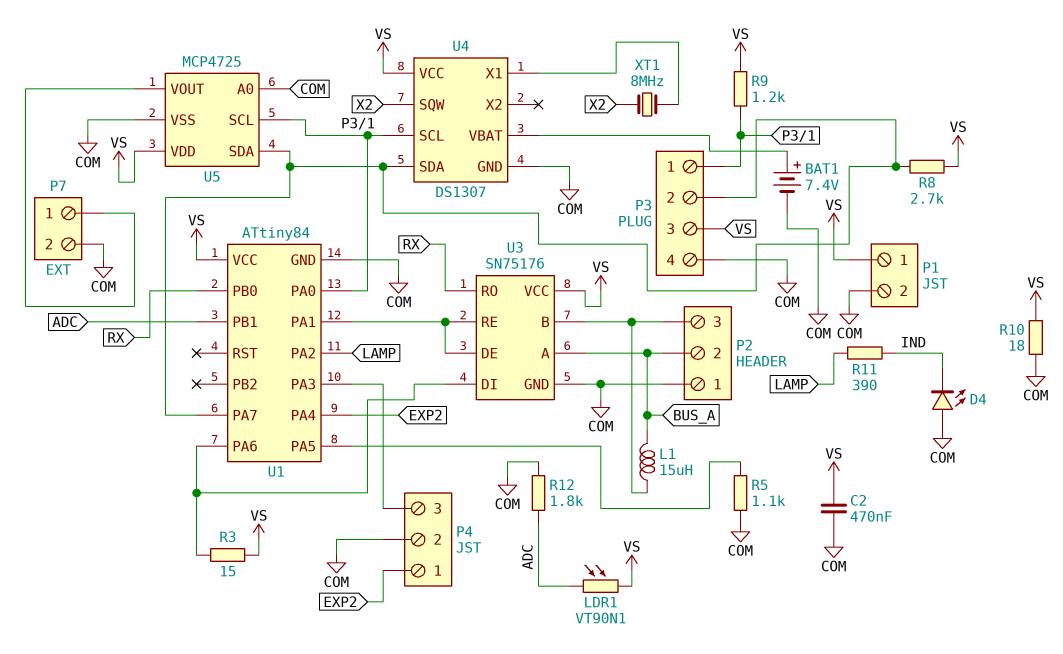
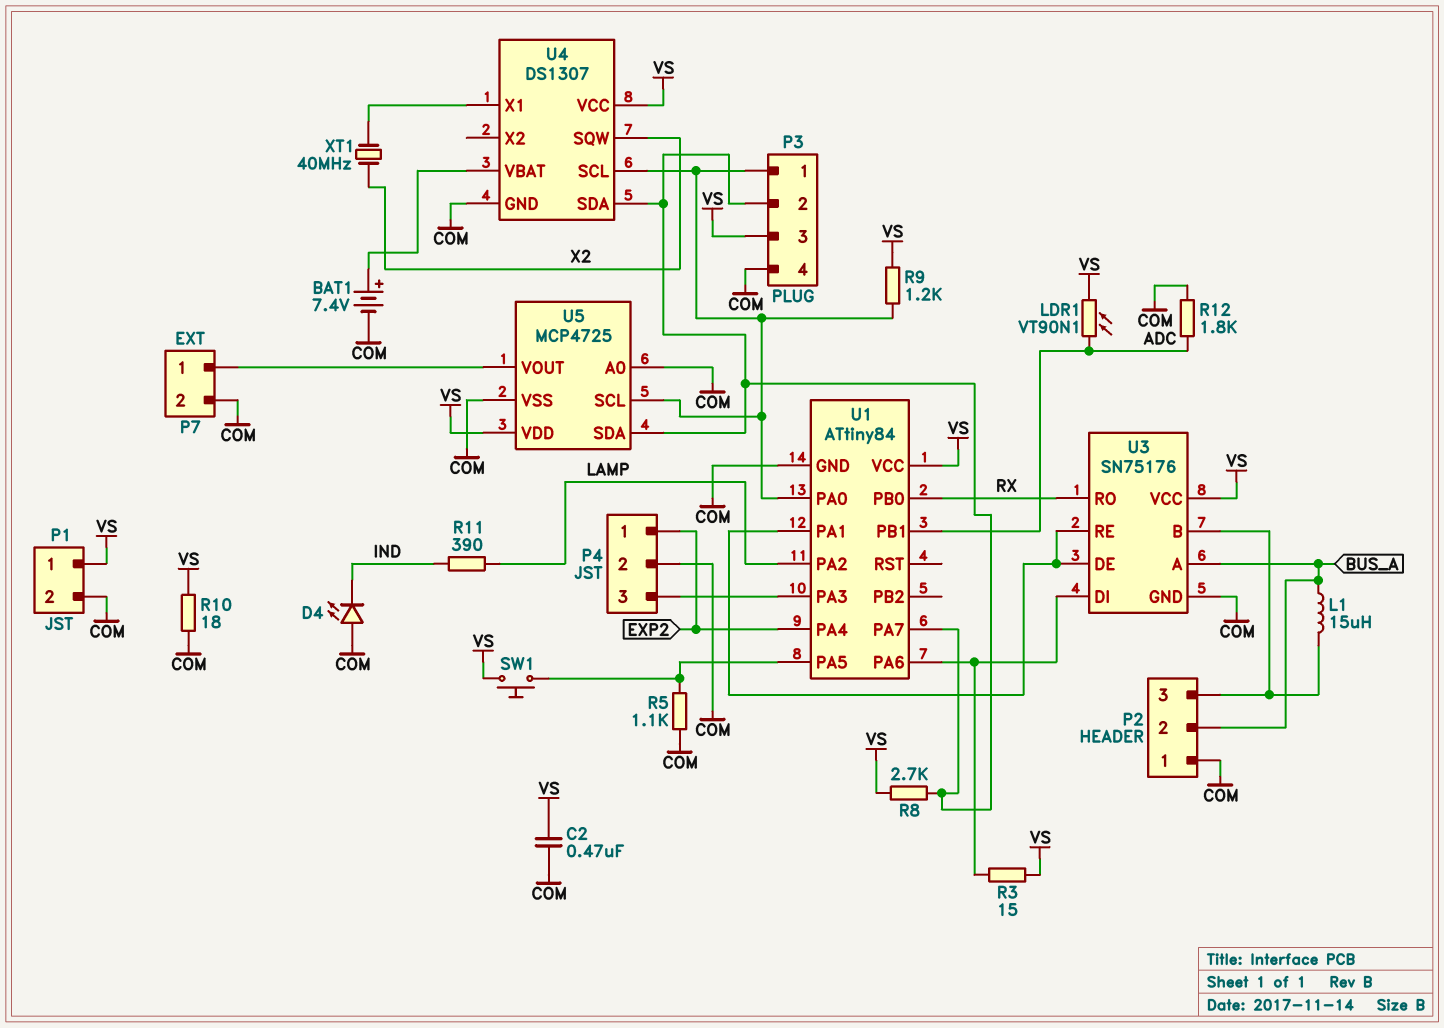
SW1: none -> button (U1/PA5, VS)
XT1: 8MHz (U4/X1, X2) -> 40MHz (U4/X1, X2)

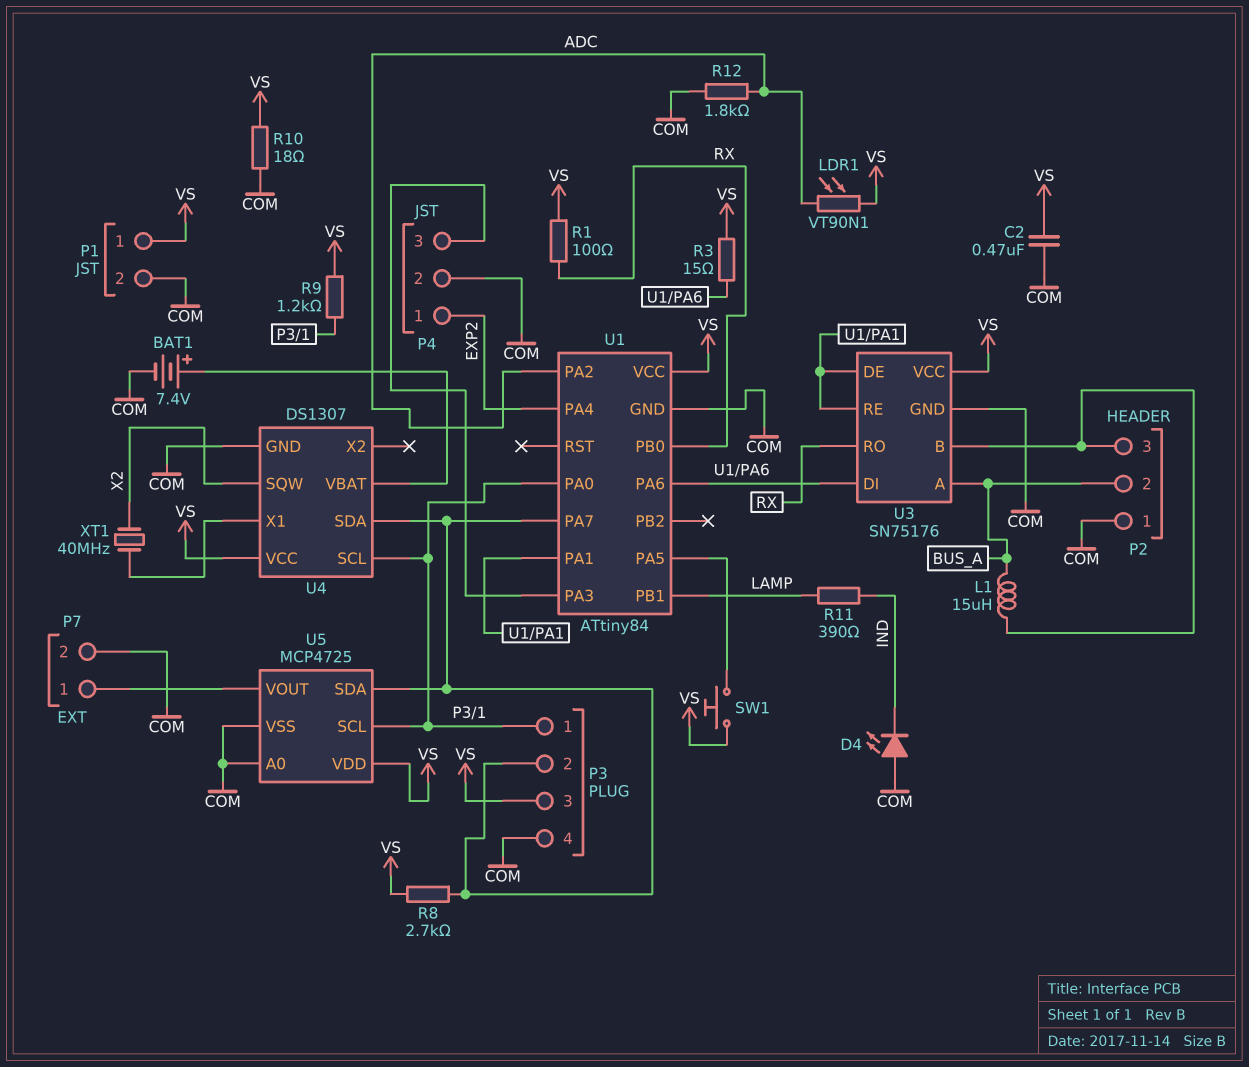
R1: none -> 100 (RX, VS)
R5: 1.1k (COM, U1/PA5) -> none
U1 pin PA2: LAMP -> ADC
U1 pin PB1: ADC -> LAMP

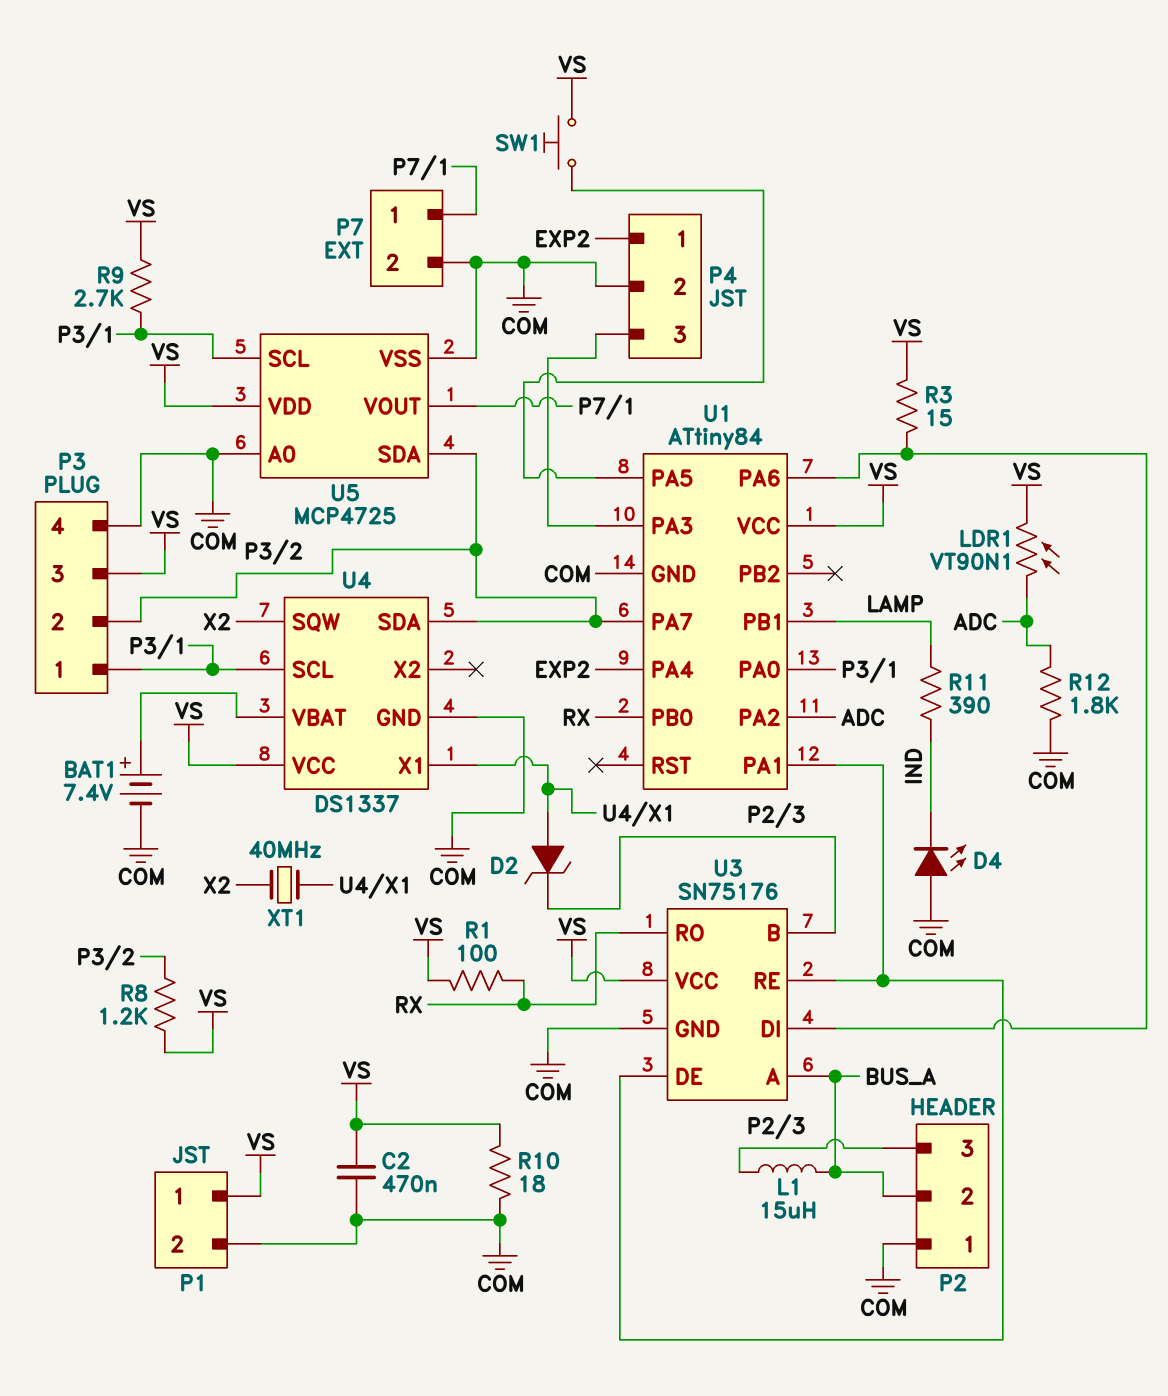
D2: none -> zener (A U4/X1, K P2/3)
R8: 2.7k (P3/2, VS) -> 1.2k (P3/2, VS)
R9: 1.2k (P3/1, VS) -> 2.7k (P3/1, VS)
U4: DS1307 -> DS1337

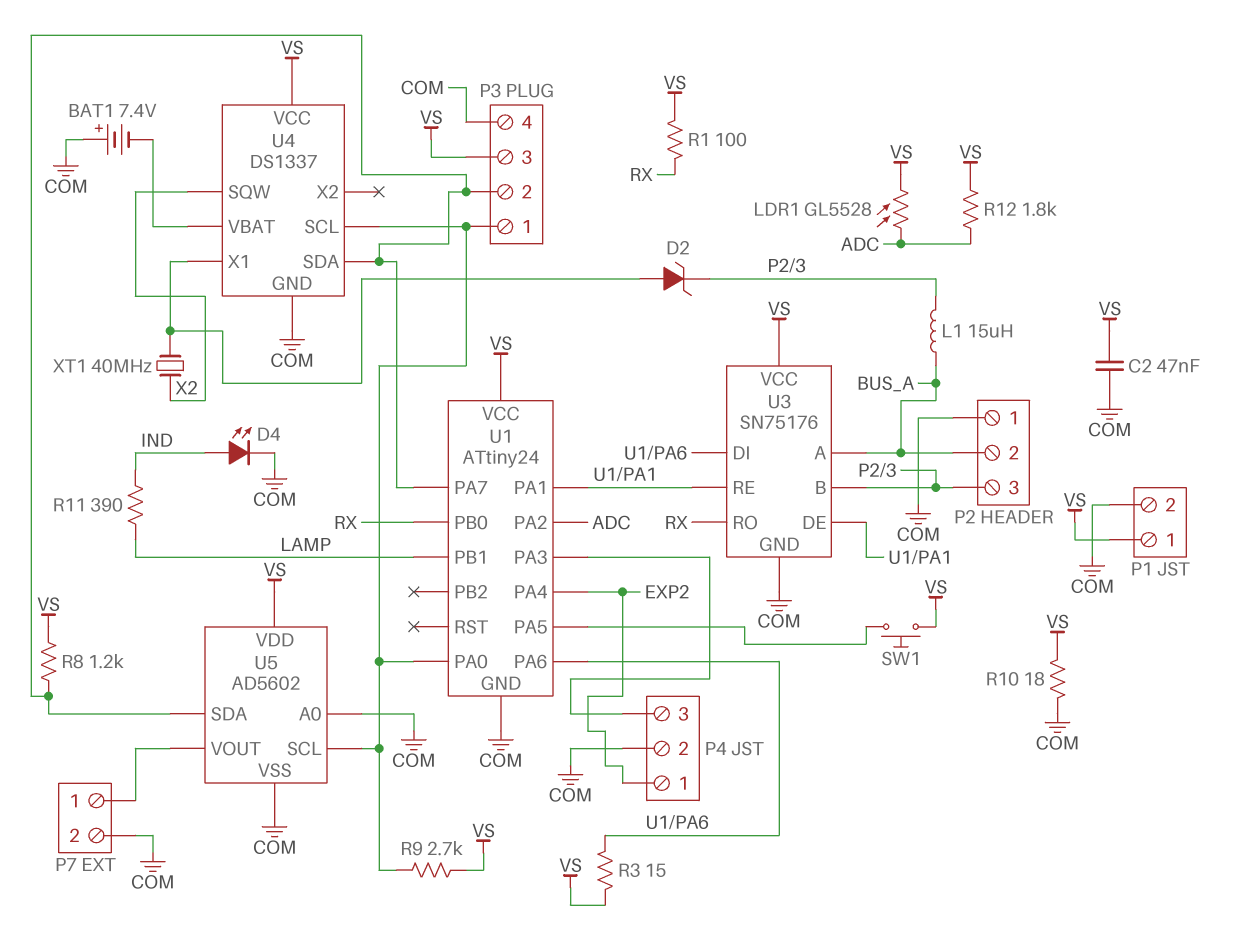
BAT1: 7.4V (plus U4/VBAT, minus COM) -> 7.4V (plus COM, minus U4/VBAT)
C2: 470nF (COM, VS) -> 47nF (COM, VS)
D4: LED (A COM, K IND) -> LED (A IND, K COM)
LDR1: VT90N1 (ADC, VS) -> GL5528 (ADC, VS)
R12: 1.8k (ADC, COM) -> 1.8k (ADC, VS)
U1: ATtiny84 -> ATtiny24
U5: MCP4725 -> AD5602

